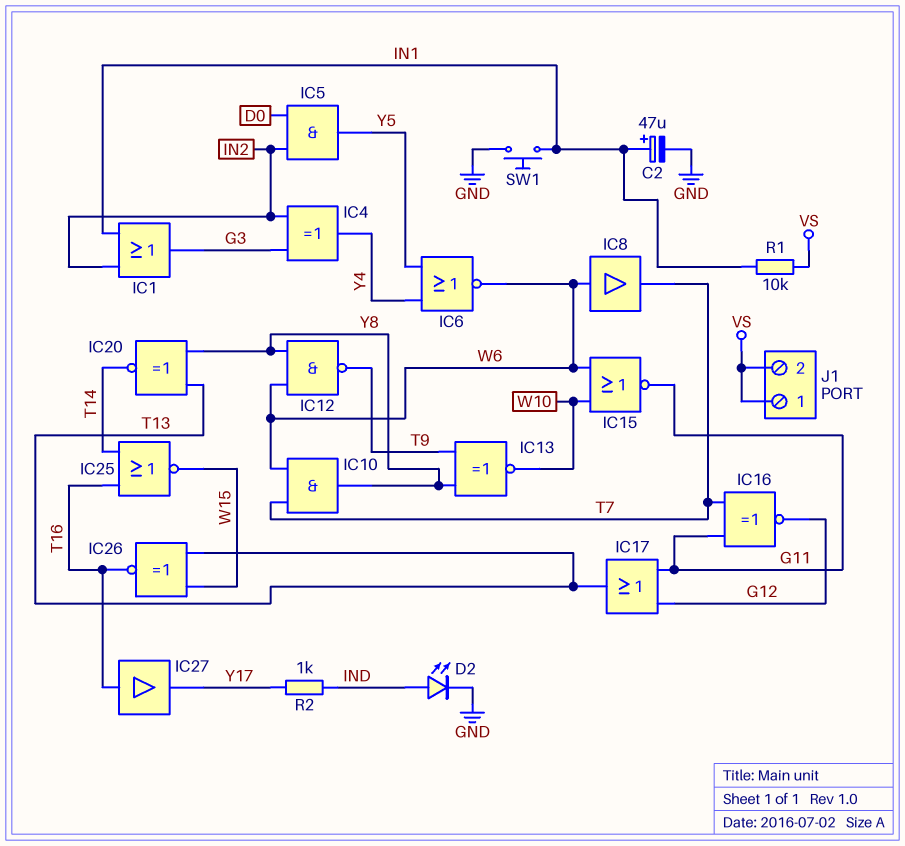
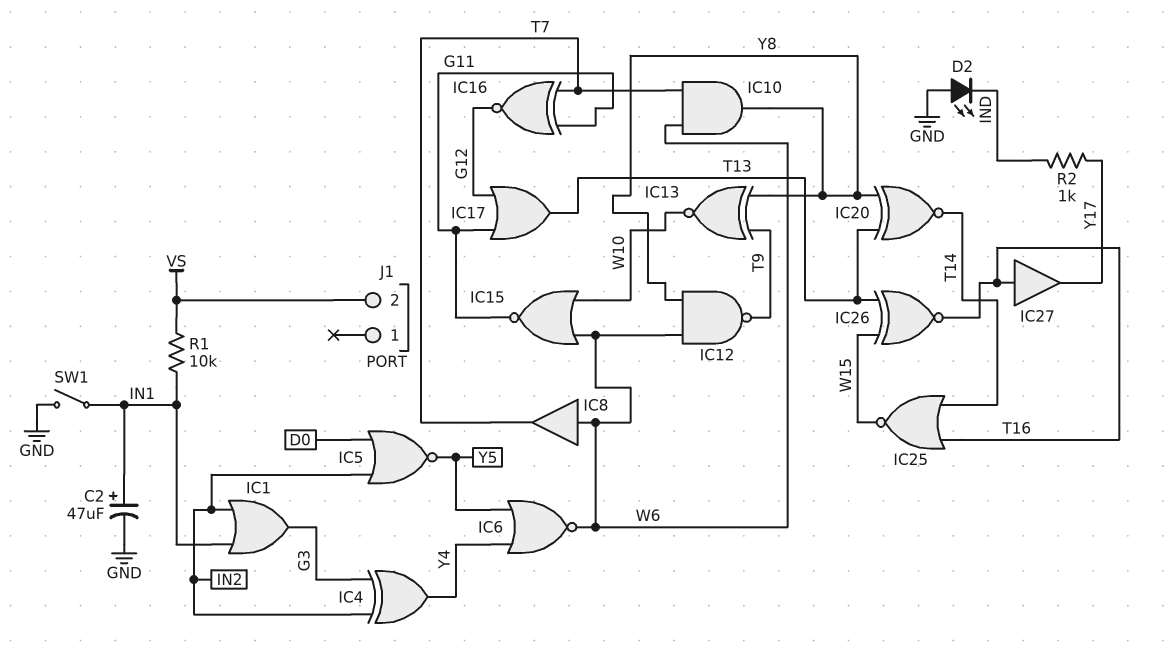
D2: LED (A IND, K GND) -> LED (A GND, K IND)
IC5: AND (in D0, in IN2, out Y5) -> NOR (in D0, in IN2, out Y5)
J1 pin 1: VS -> none
SW1: button (GND, IN1) -> switch (GND, IN1)

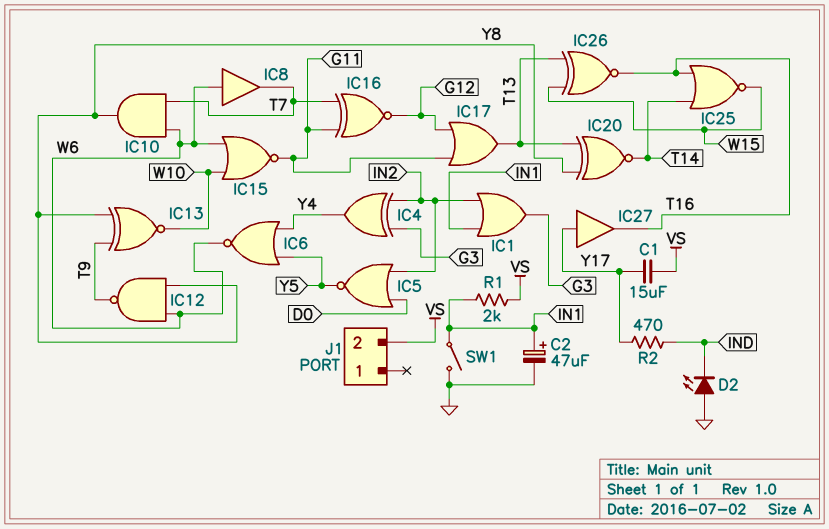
C1: none -> 15uF (VS, Y17)
IC27: buffer (in T16, out Y17) -> buffer (in Y17, out T16)
R1: 10k (IN1, VS) -> 2k (IN1, VS)
R2: 1k (IND, Y17) -> 470 (IND, Y17)

